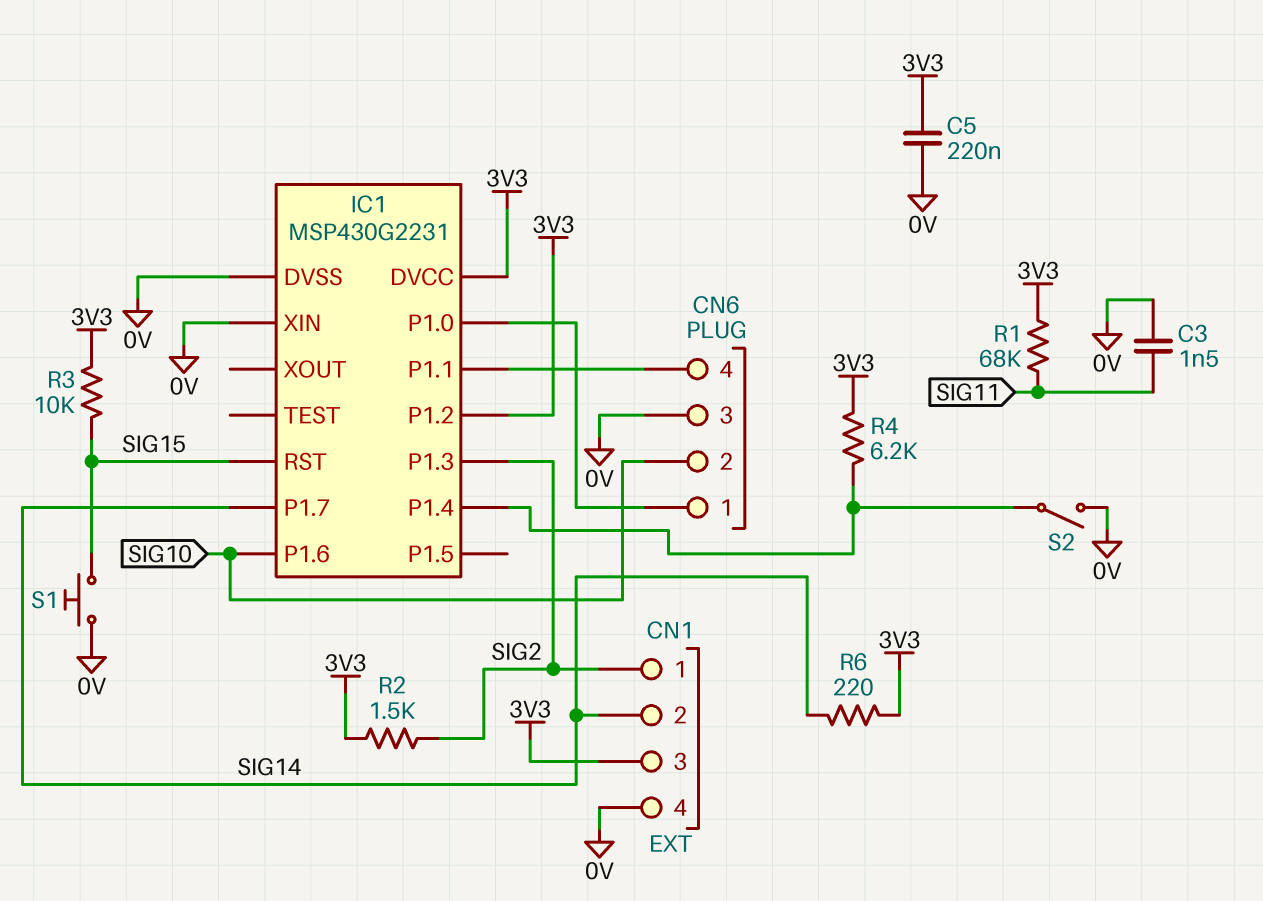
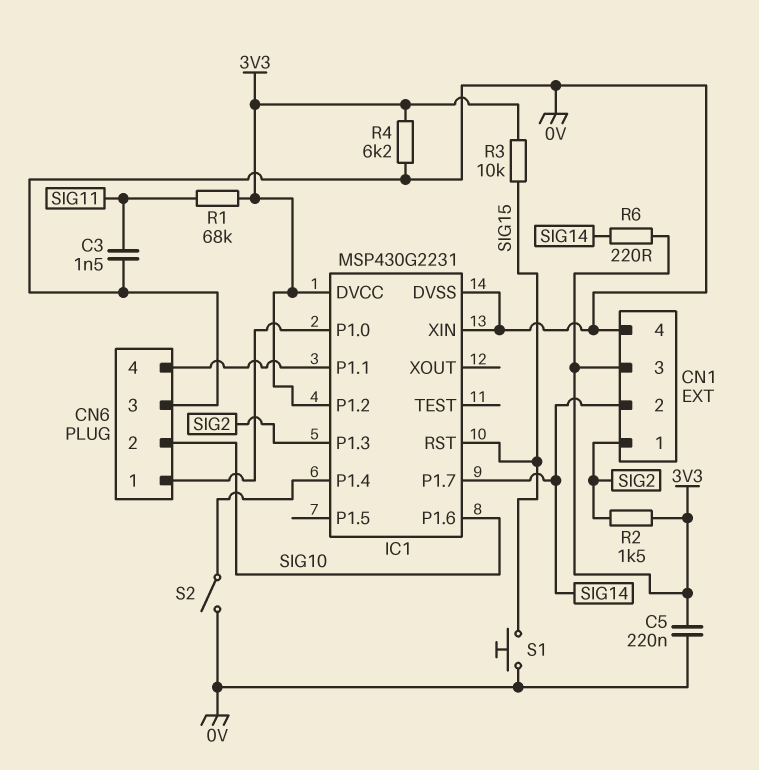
R4: 6.2k (3V3, IC1/P1.4) -> 6.2k (0V, 3V3)

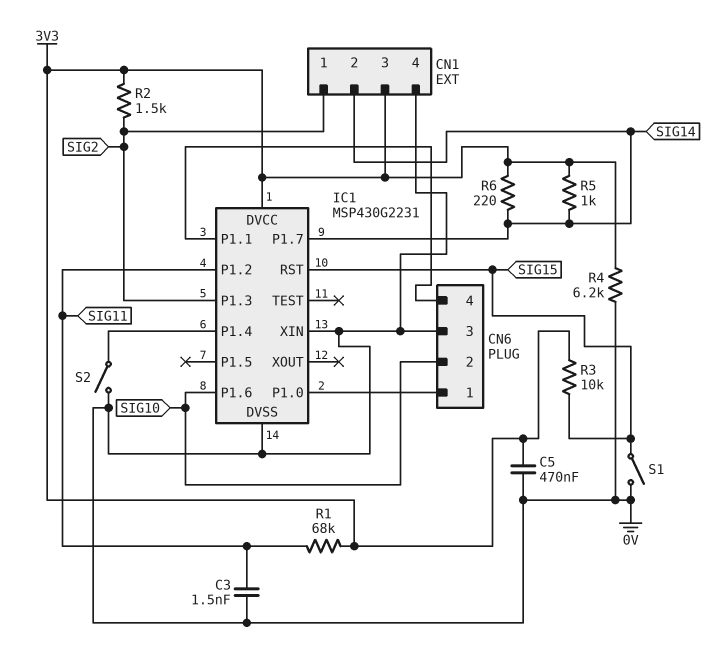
C5: 220nF (0V, 3V3) -> 470nF (0V, 3V3)
IC1 pin P1.2: 3V3 -> SIG11
R5: none -> 1k (3V3, SIG14)
S1: button (0V, SIG15) -> switch (0V, SIG15)

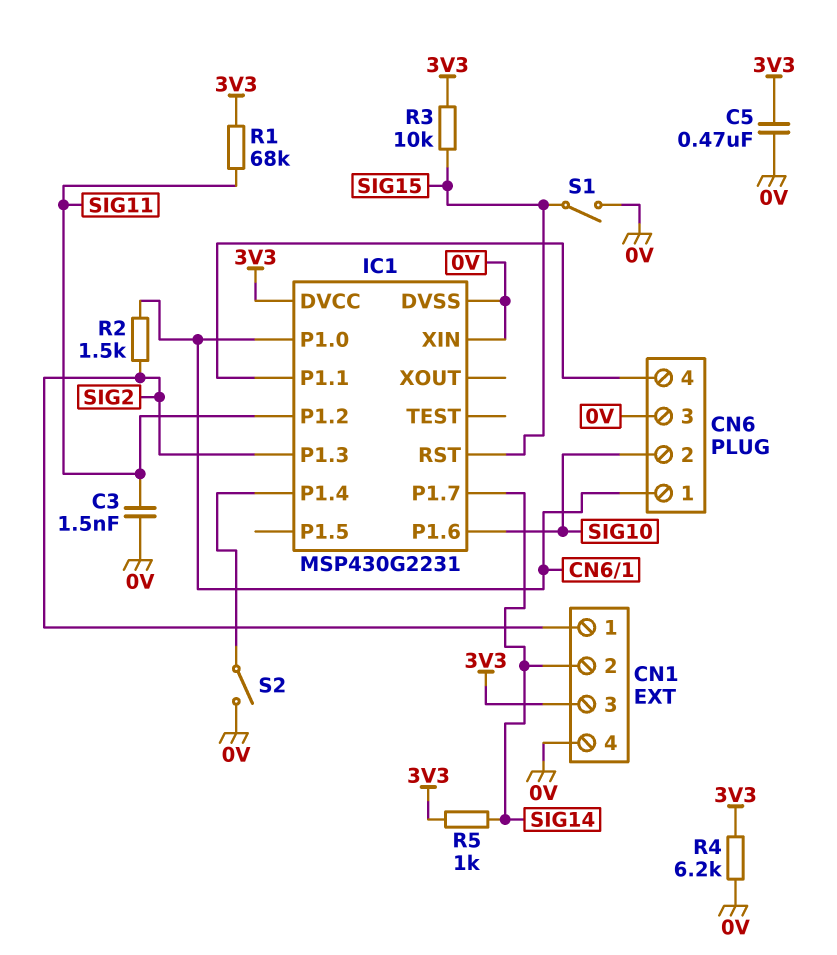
R2: 1.5k (3V3, SIG2) -> 1.5k (CN6/1, SIG2)
R6: 220 (3V3, SIG14) -> none

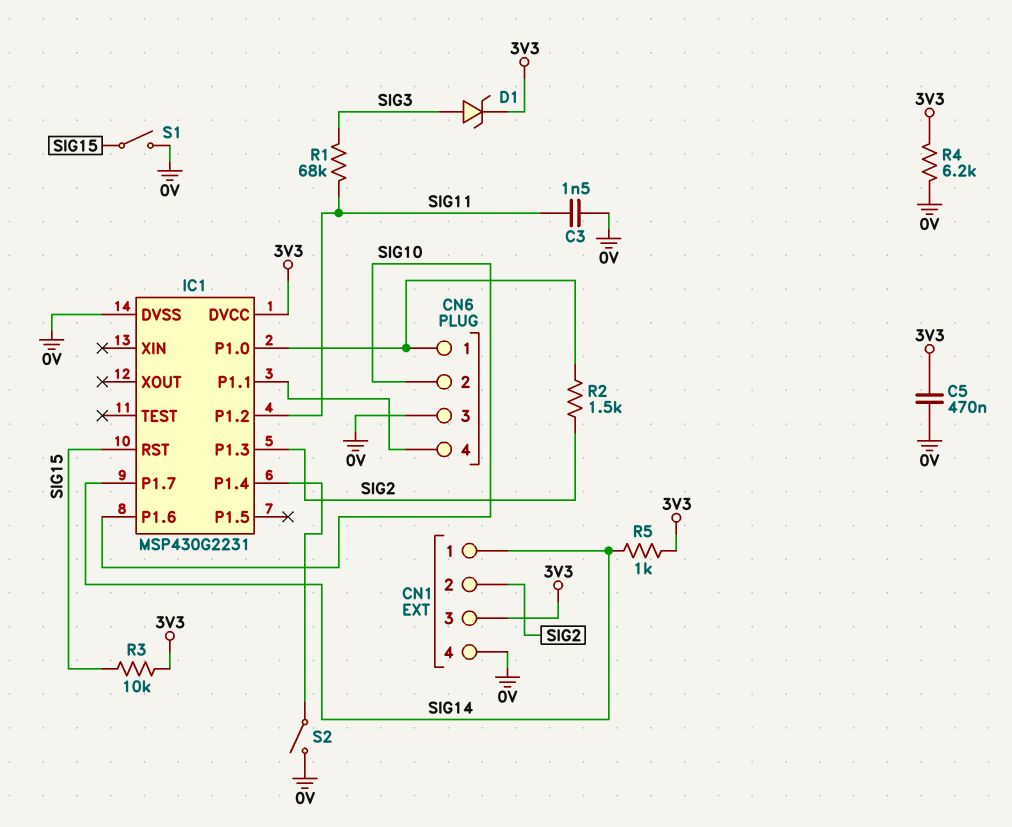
CN1 pin 1: SIG2 -> SIG14
CN1 pin 2: SIG14 -> SIG2
D1: none -> zener (A SIG3, K 3V3)
IC1 pin XIN: 0V -> none
R1: 68k (3V3, SIG11) -> 68k (SIG3, SIG11)

